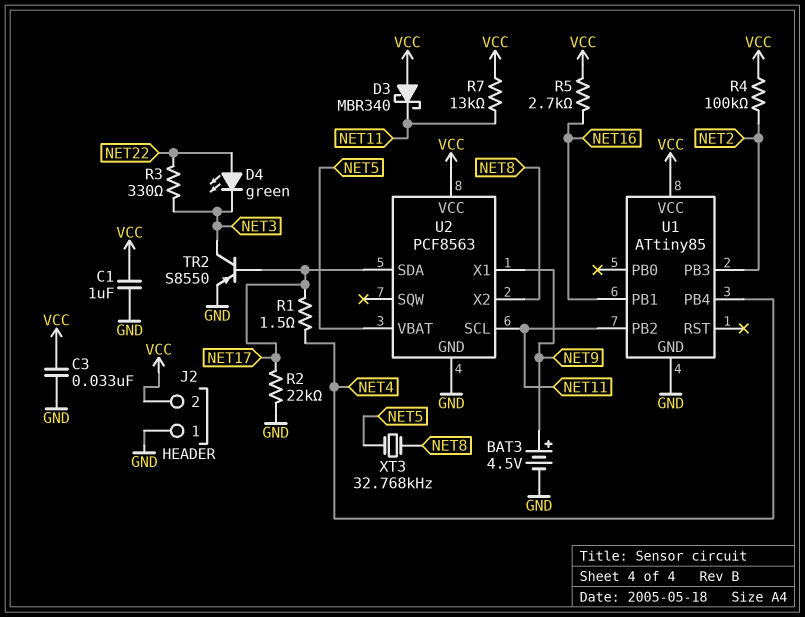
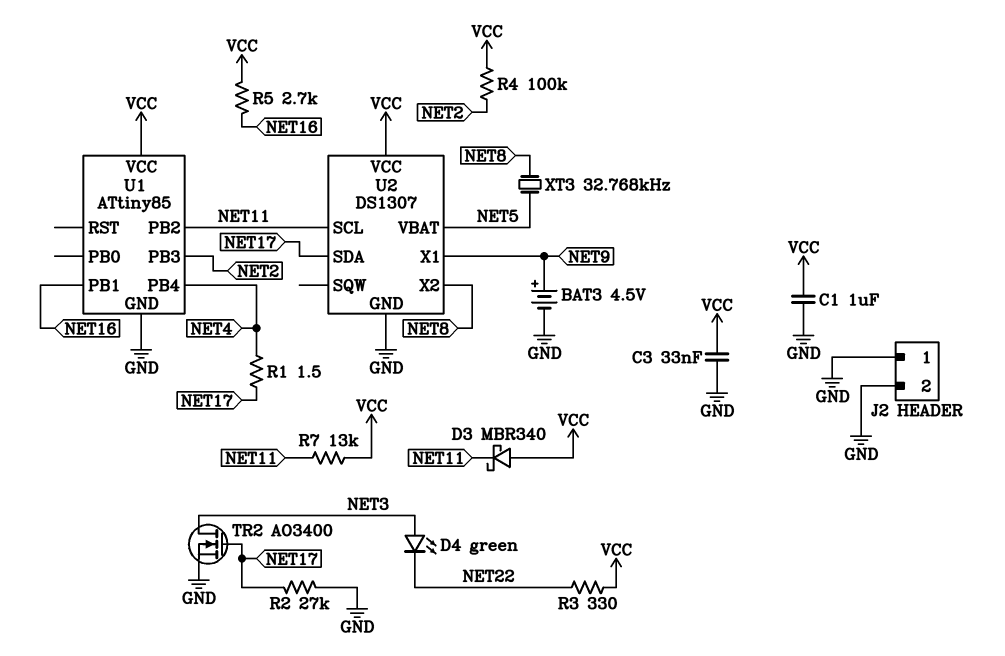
D4: LED green (A NET22, K NET3) -> LED green (A NET3, K NET22)
J2 pin 2: VCC -> GND
R2: 22k (GND, NET17) -> 27k (GND, NET17)
R3: 330 (NET3, NET22) -> 330 (NET22, VCC)
TR2: PNP S8550 (B NET17, C NET3, E GND) -> NMOS AO3400 (G NET17, D NET3, S GND)
U2: PCF8563 -> DS1307

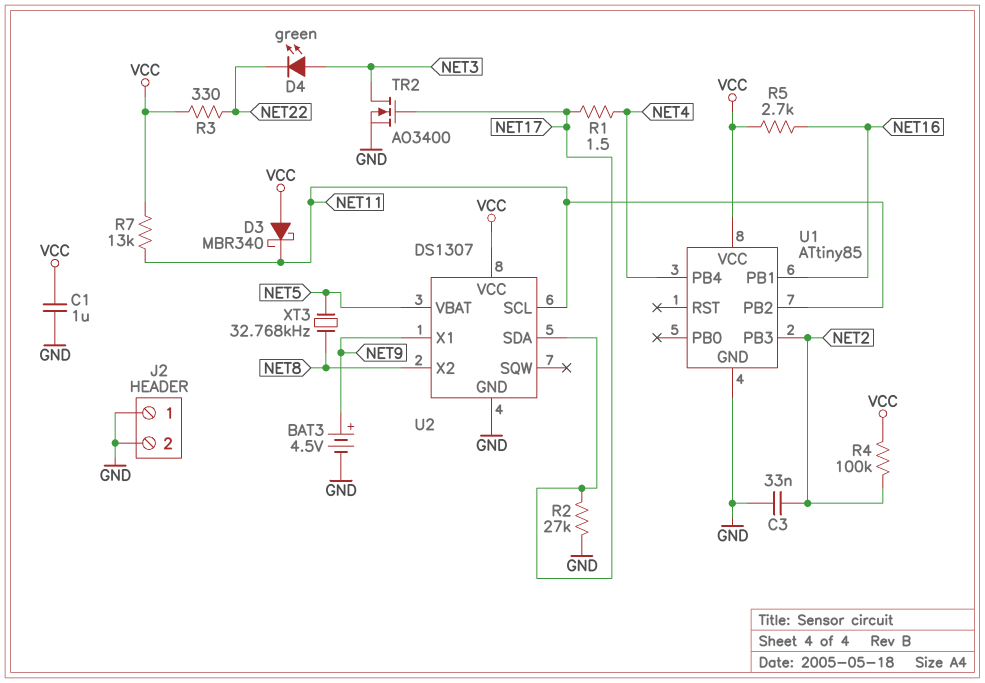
C3: 33nF (GND, VCC) -> 33nF (GND, NET2)

